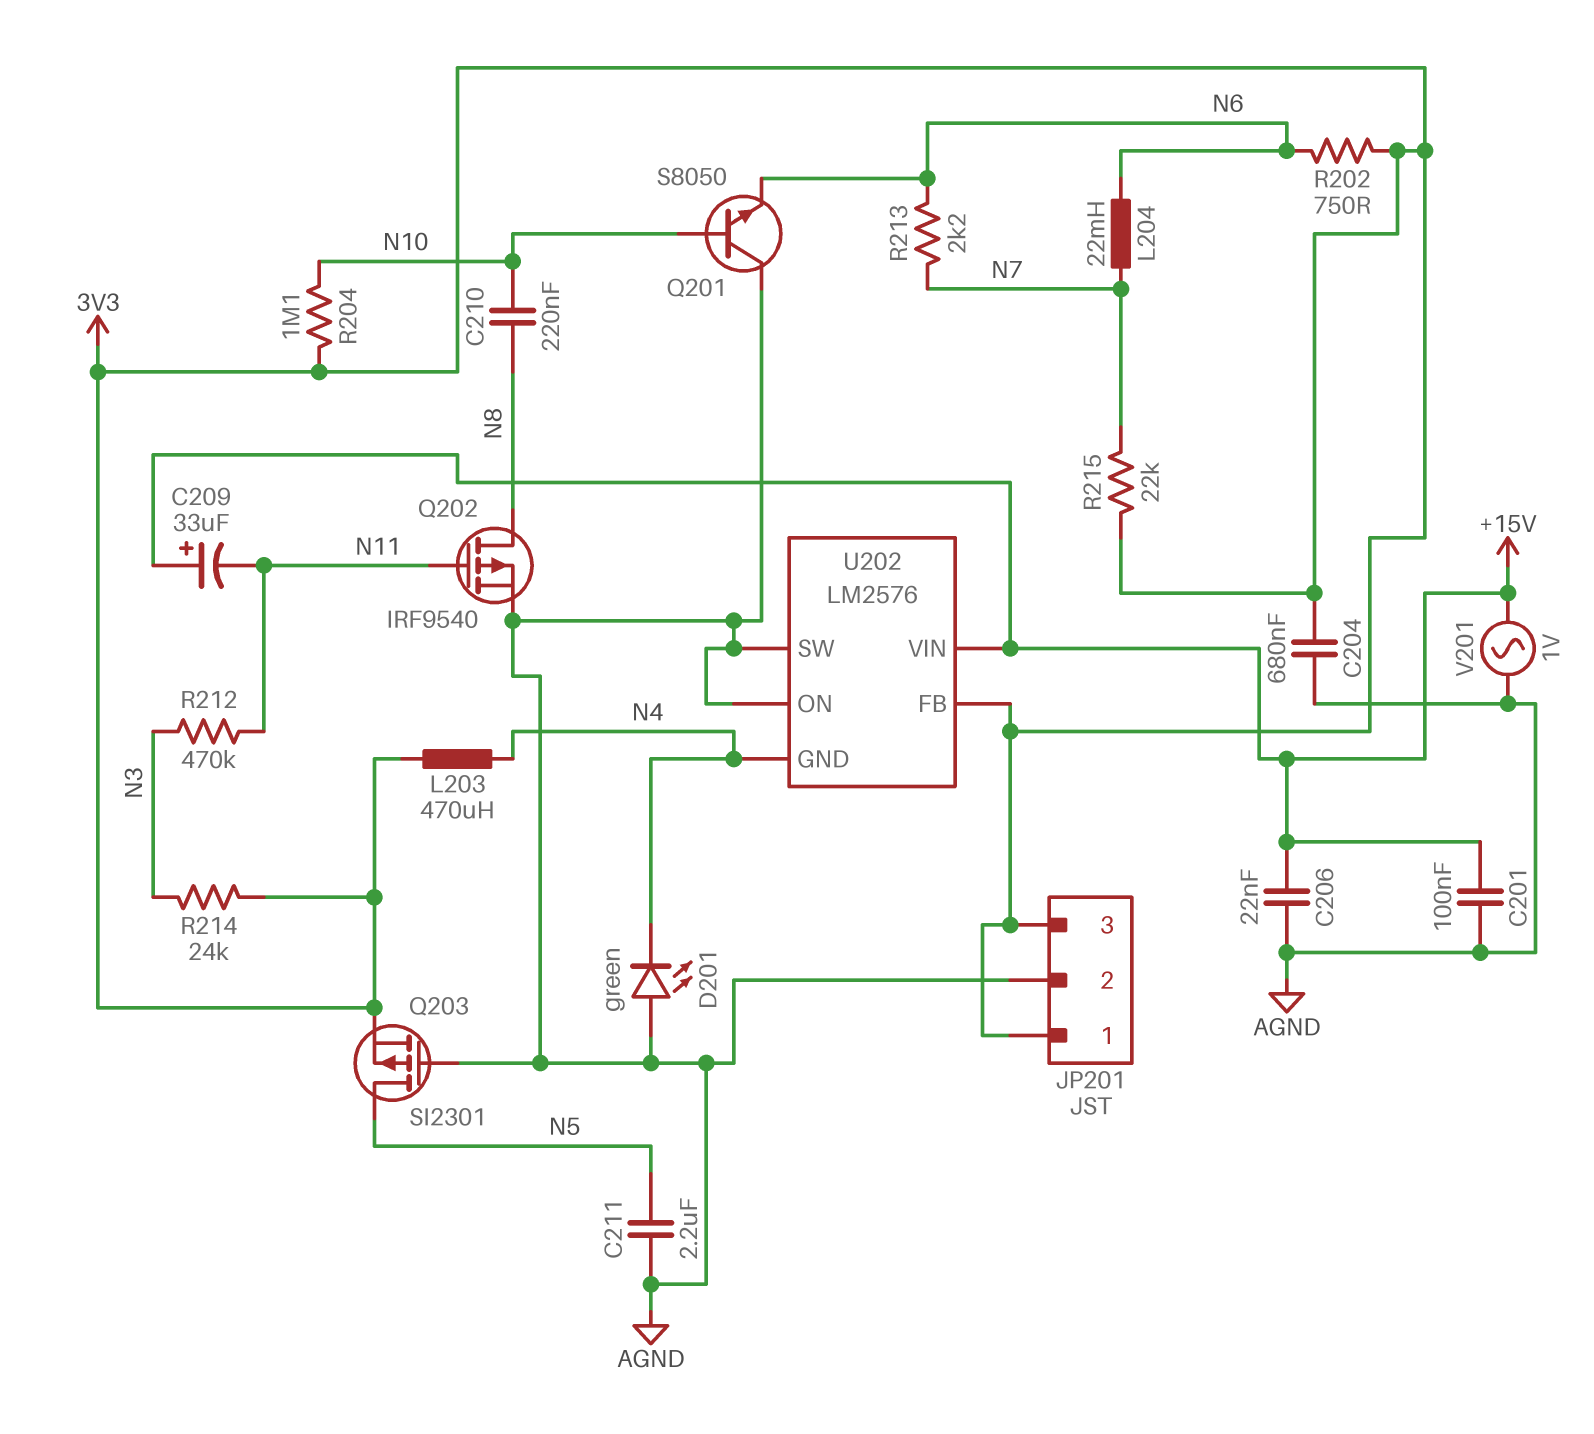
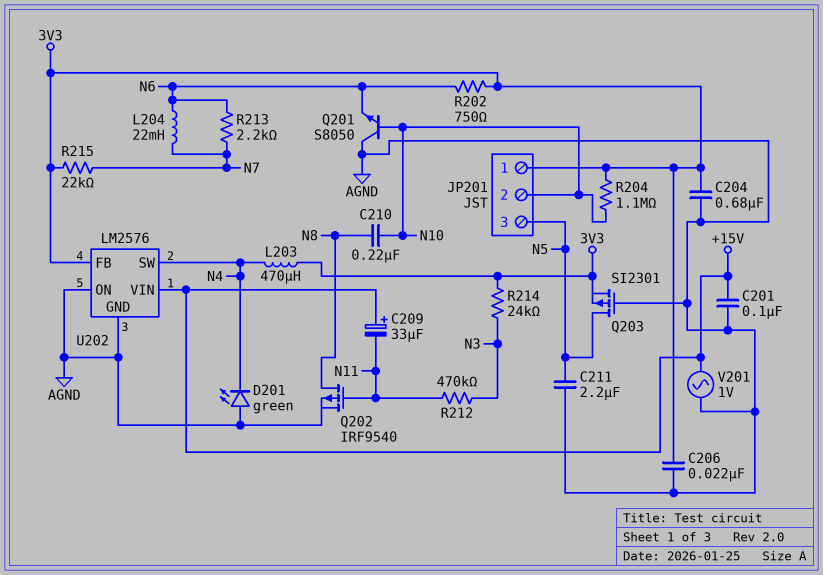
C206: 22nF (+15V, AGND) -> 22nF (3V3, AGND)
JP201 pin 2: AGND -> N10
JP201 pin 3: 3V3 -> N5
U202 pin GND: N4 -> AGND
U202 pin SW: AGND -> N4

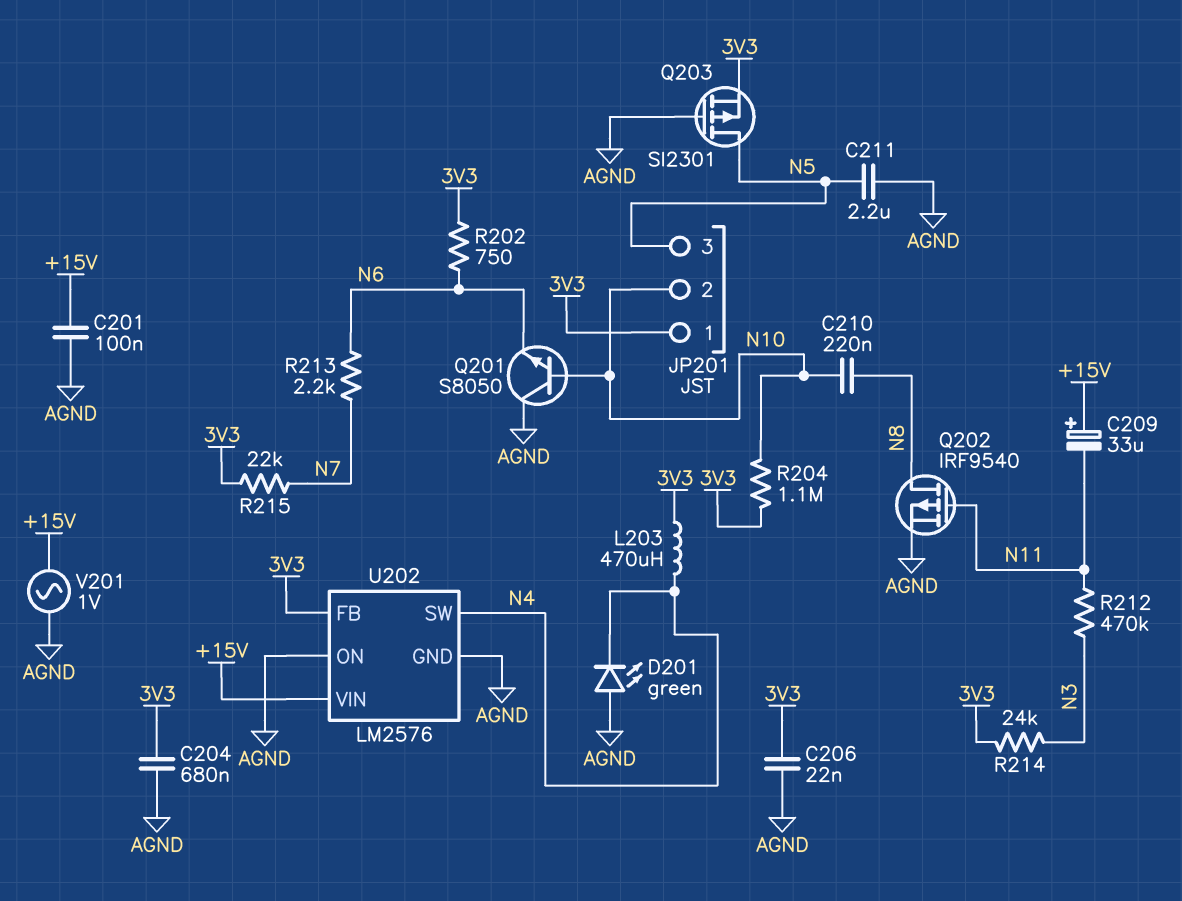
L204: 22mH (N6, N7) -> none

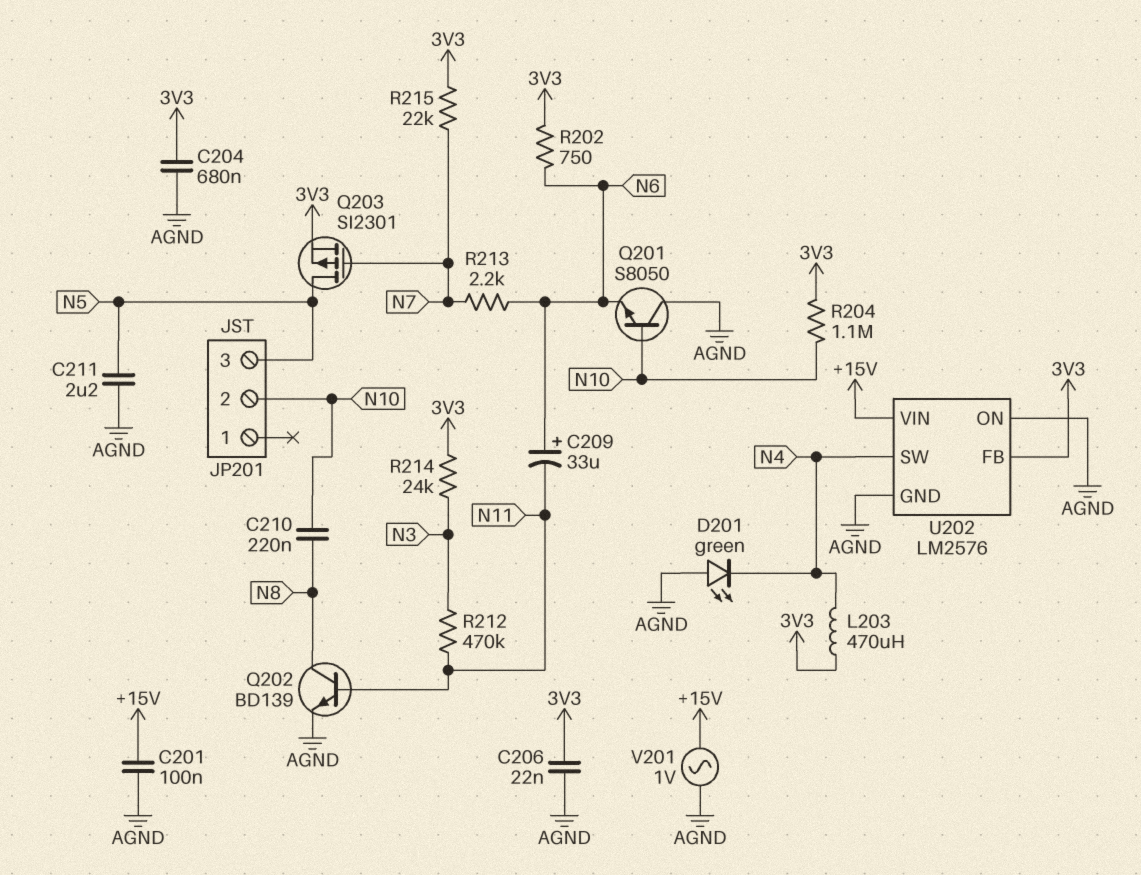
C209: 33uF (plus +15V, minus N11) -> 33uF (plus N6, minus N11)
JP201 pin 1: 3V3 -> none
Q202: PMOS IRF9540 (G N11, D N8, S AGND) -> NPN BD139 (B N11, C N8, E AGND)
Q203: PMOS SI2301 (G AGND, D N5, S 3V3) -> PMOS SI2301 (G N7, D N5, S 3V3)

